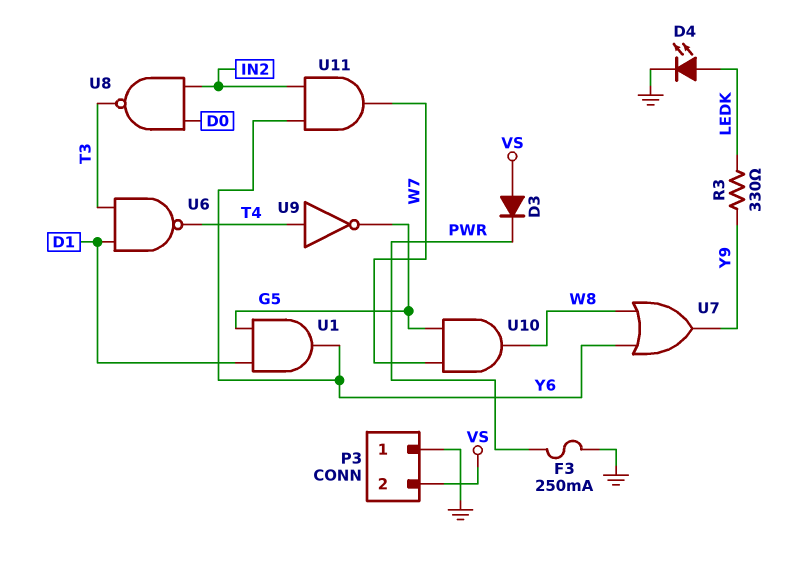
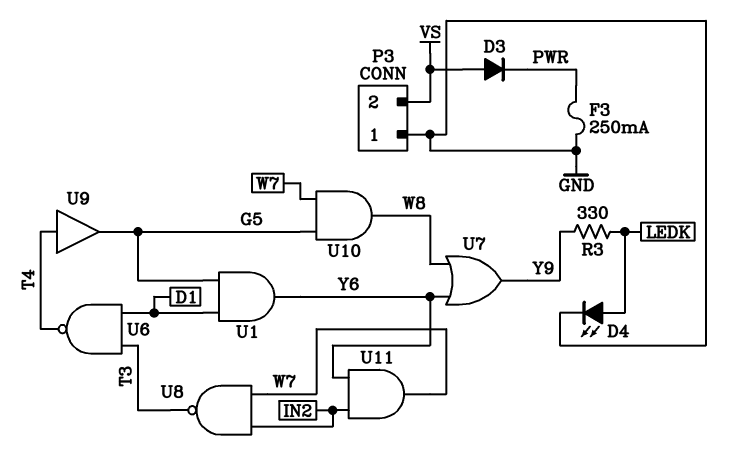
U8: NAND (in D0, in IN2, out T3) -> NAND (in IN2, in W7, out T3)
U9: NOT (in T4, out G5) -> buffer (in T4, out G5)

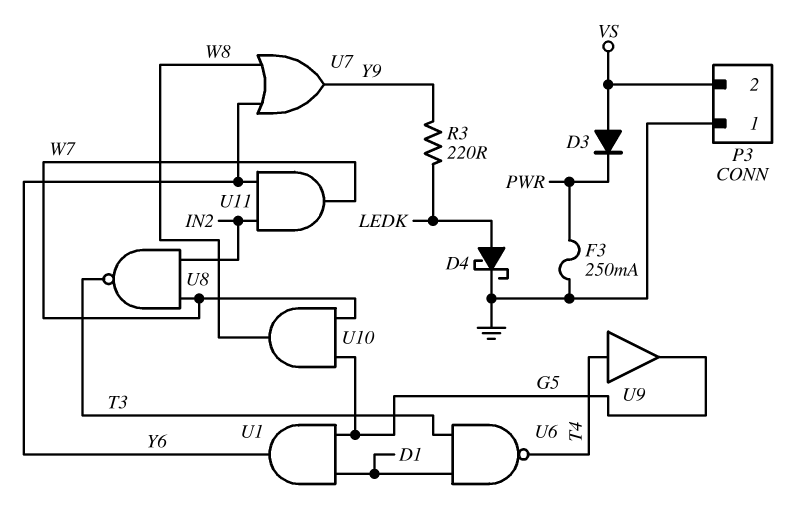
D4: LED (A LEDK, K GND) -> schottky (A LEDK, K GND)
R3: 330 (LEDK, Y9) -> 220 (LEDK, Y9)

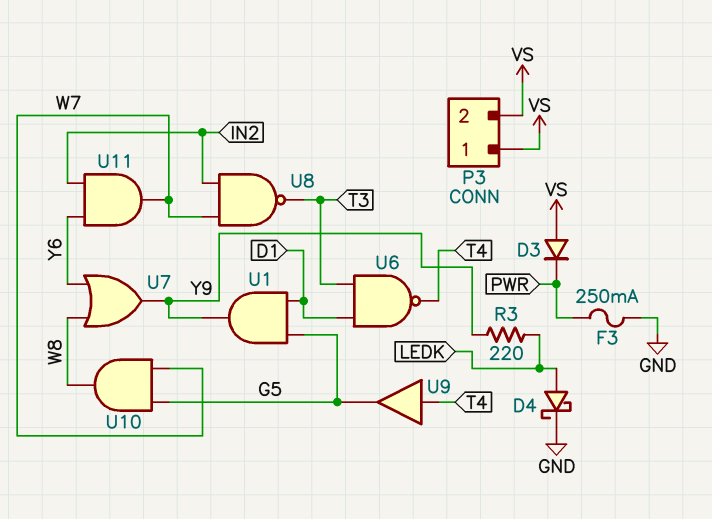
P3 pin 1: GND -> VS
U1: AND (in D1, in G5, out Y6) -> AND (in D1, in G5, out Y9)

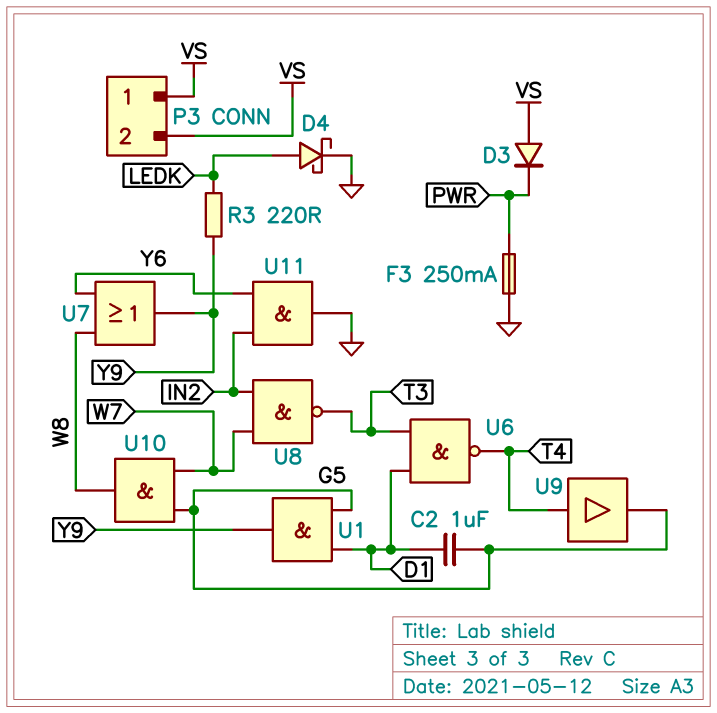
C2: none -> 1uF (D1, G5)
U11: AND (in IN2, in Y6, out W7) -> AND (in IN2, in Y6, out GND)

